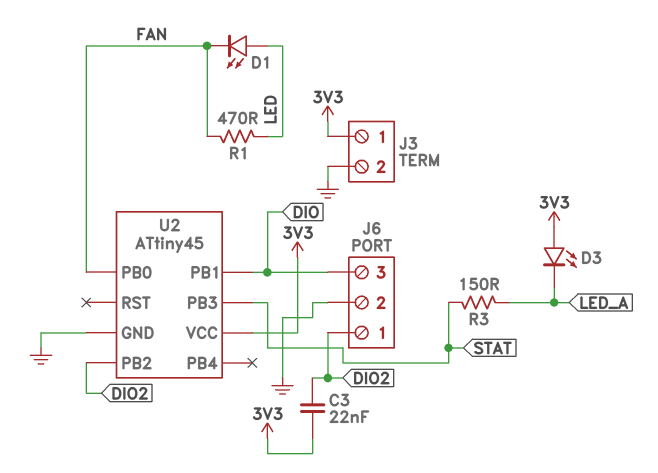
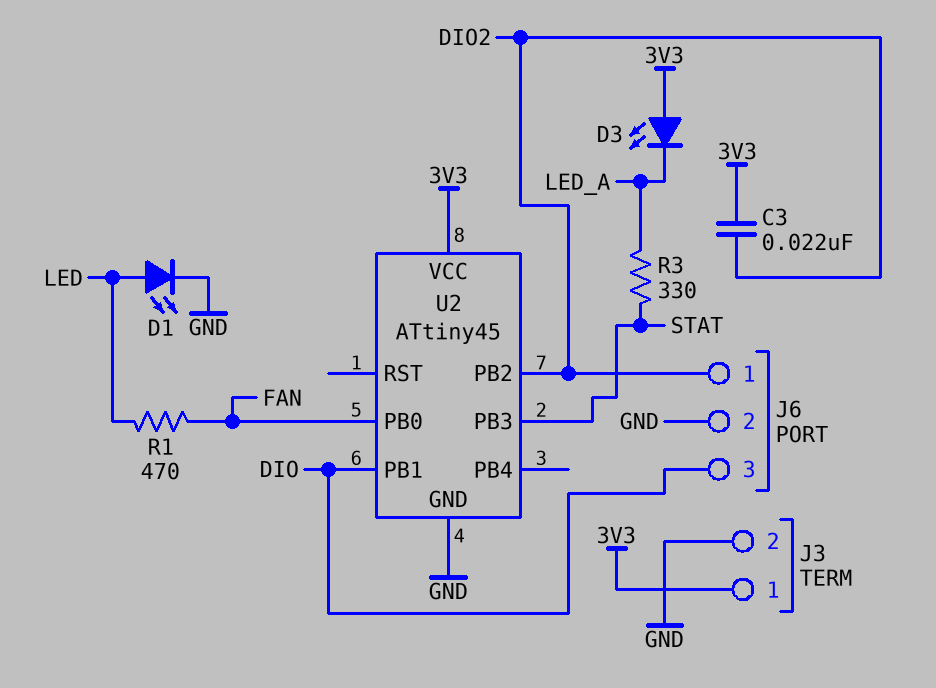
D1: LED (A LED, K FAN) -> LED (A LED, K GND)
R3: 150 (LED_A, STAT) -> 330 (LED_A, STAT)

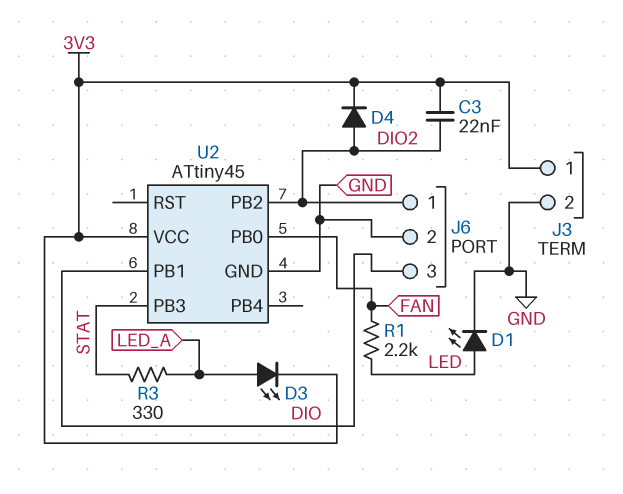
D3: LED (A 3V3, K LED_A) -> LED (A LED_A, K 3V3)
D4: none -> diode (A DIO2, K 3V3)
R1: 470 (FAN, LED) -> 2.2k (FAN, LED)

